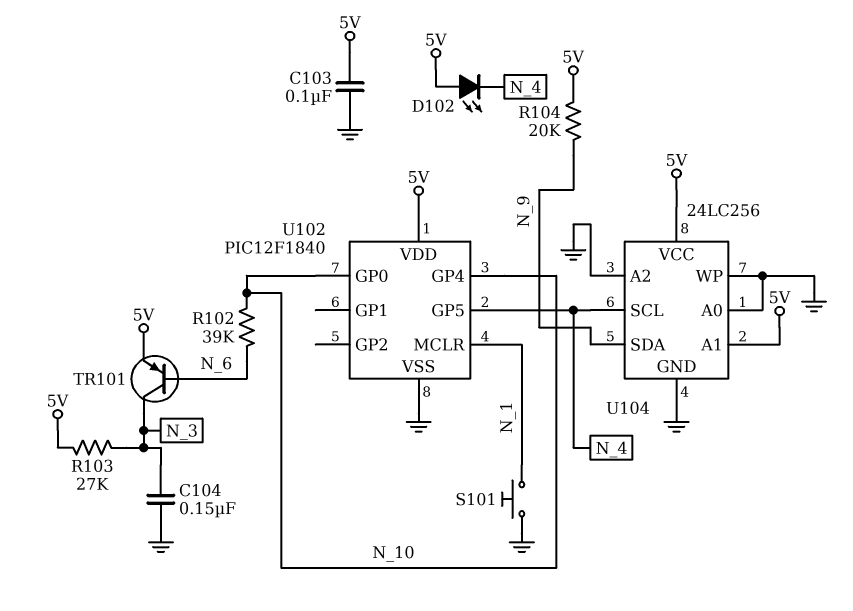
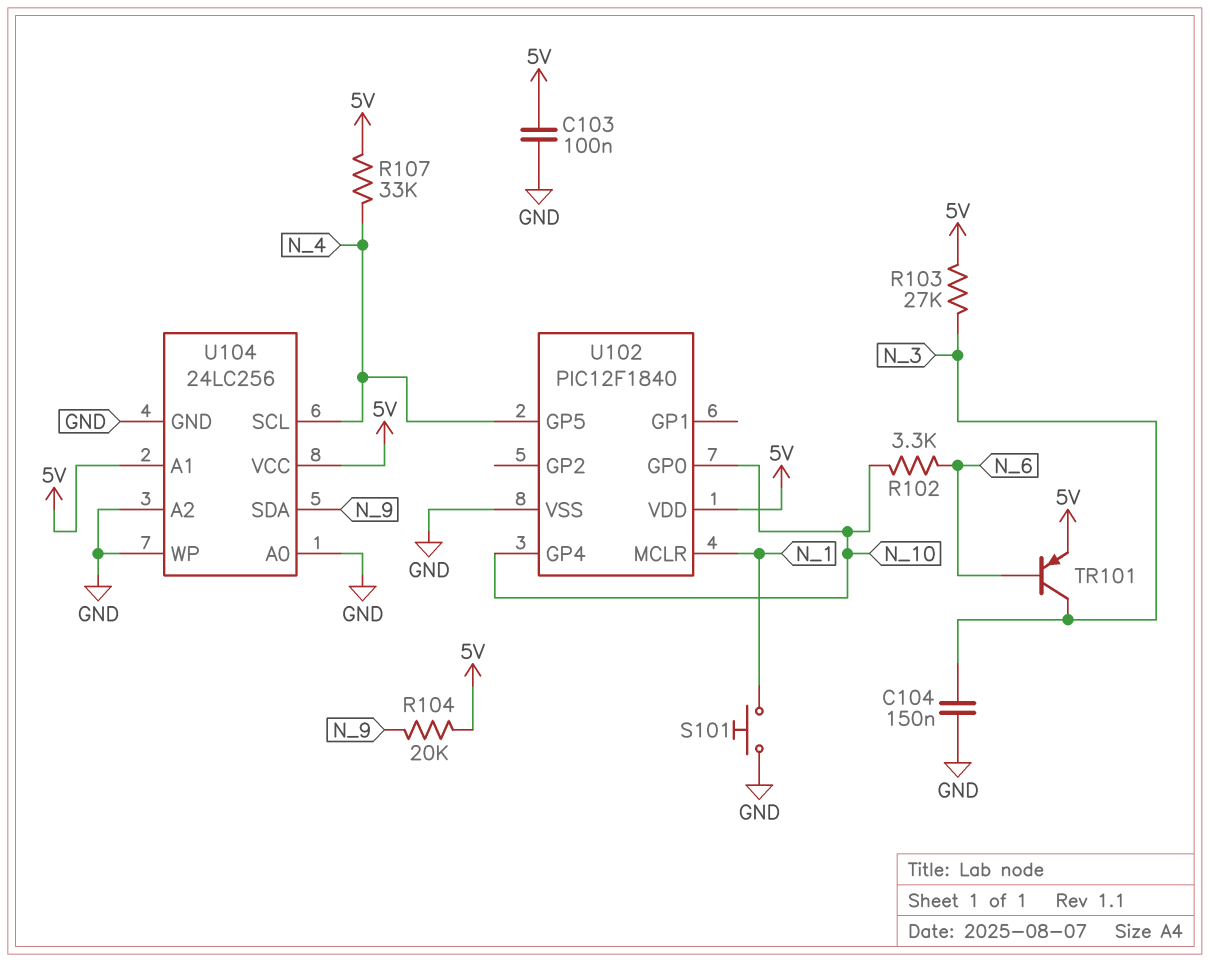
D102: LED (A 5V, K N_4) -> none
R102: 39k (N_6, N_10) -> 3.3k (N_6, N_10)
R107: none -> 33k (5V, N_4)

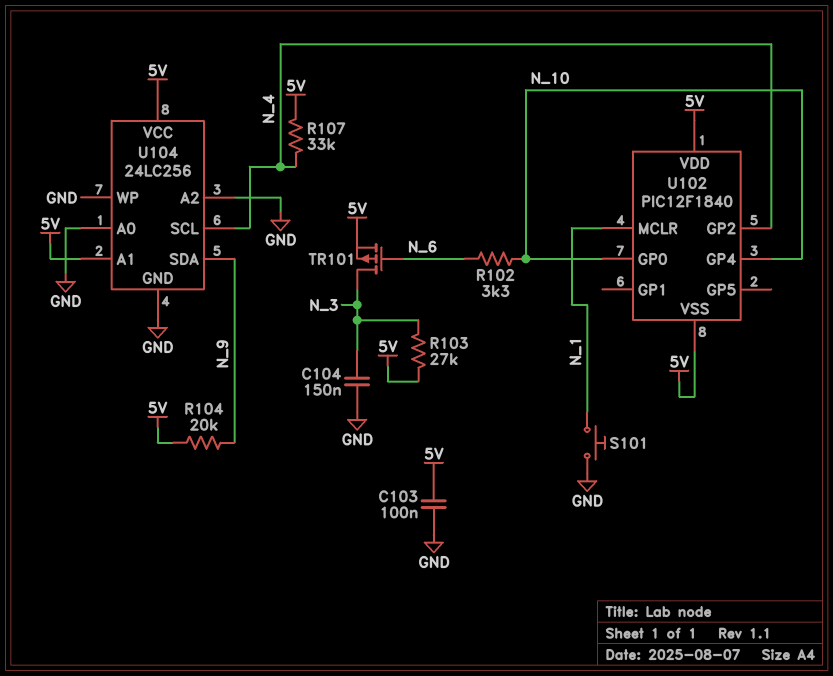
TR101: PNP (B N_6, C N_3, E 5V) -> PMOS (G N_6, D N_3, S 5V)
U102 pin GP2: none -> N_4
U102 pin GP5: N_4 -> none
U102 pin VSS: GND -> 5V

